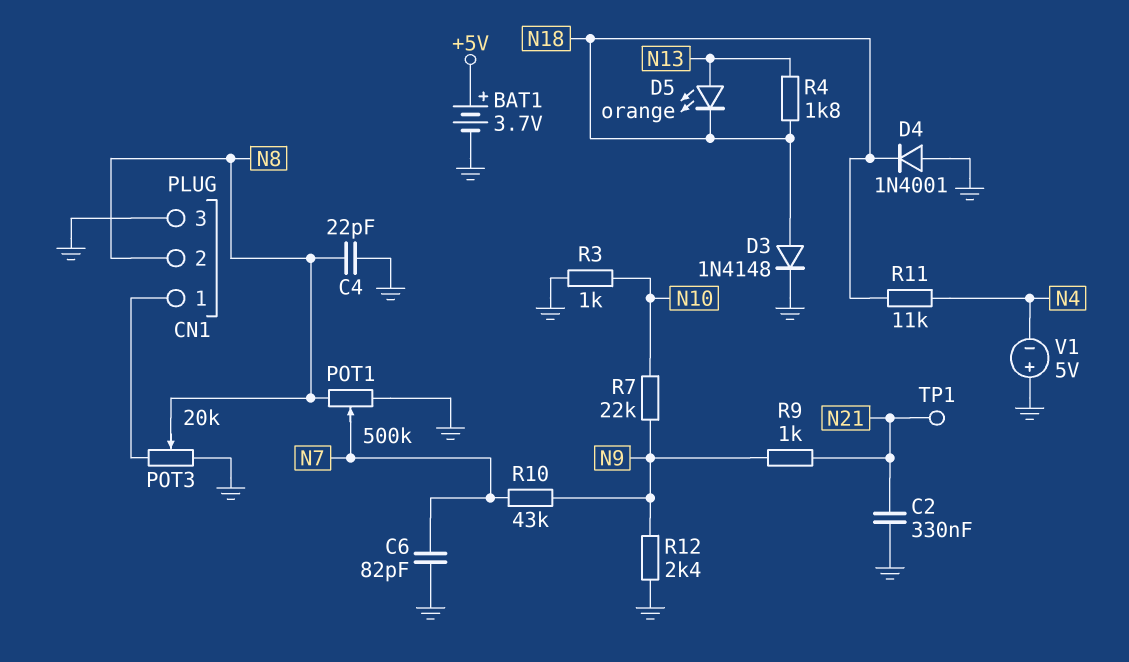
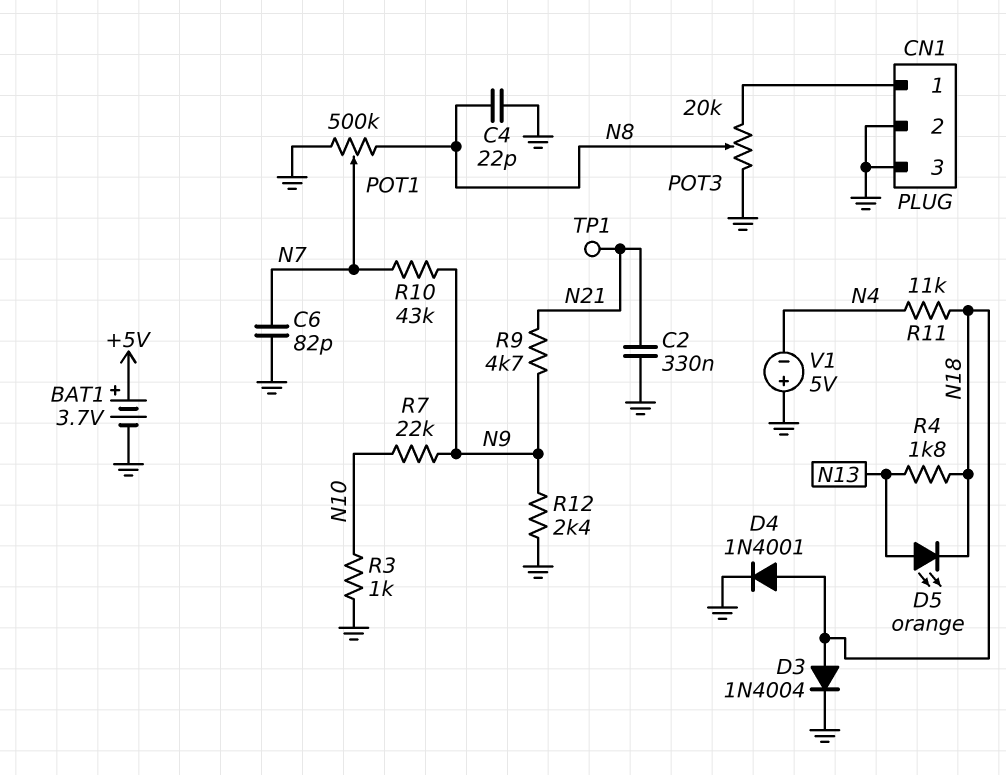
CN1 pin 2: N8 -> GND
D3: diode 1N4148 (A N18, K GND) -> diode 1N4004 (A N18, K GND)
D4: diode 1N4001 (A GND, K N18) -> diode 1N4001 (A N18, K GND)
R9: 1k (N9, N21) -> 4.7k (N9, N21)

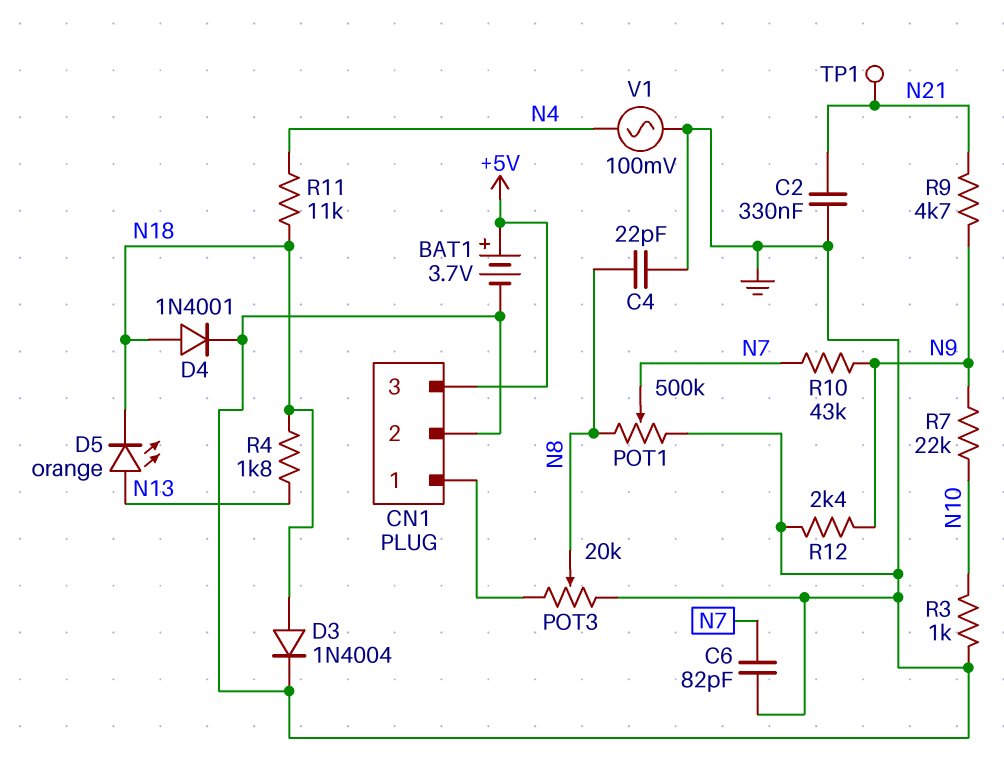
CN1 pin 3: GND -> +5V
V1: 5V (plus GND, minus N4) -> AC 100mV (GND, N4)

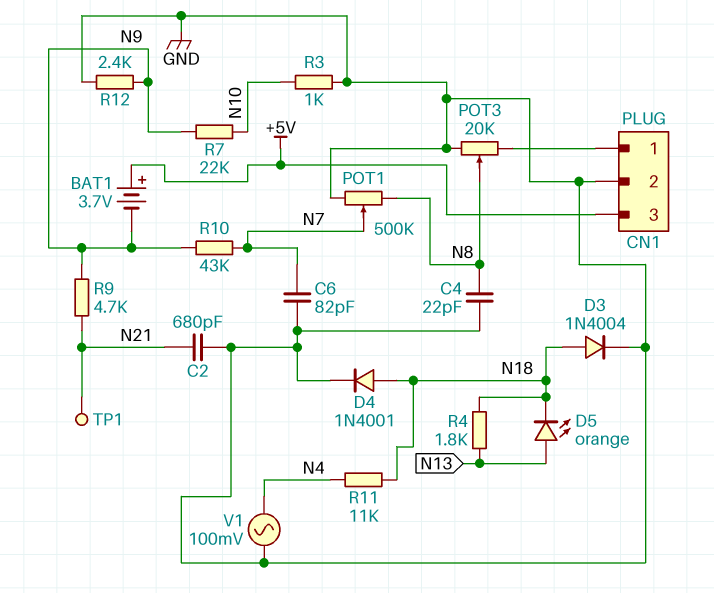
BAT1: 3.7V (plus +5V, minus GND) -> 3.7V (plus +5V, minus N9)
C2: 330nF (GND, N21) -> 680pF (GND, N21)

